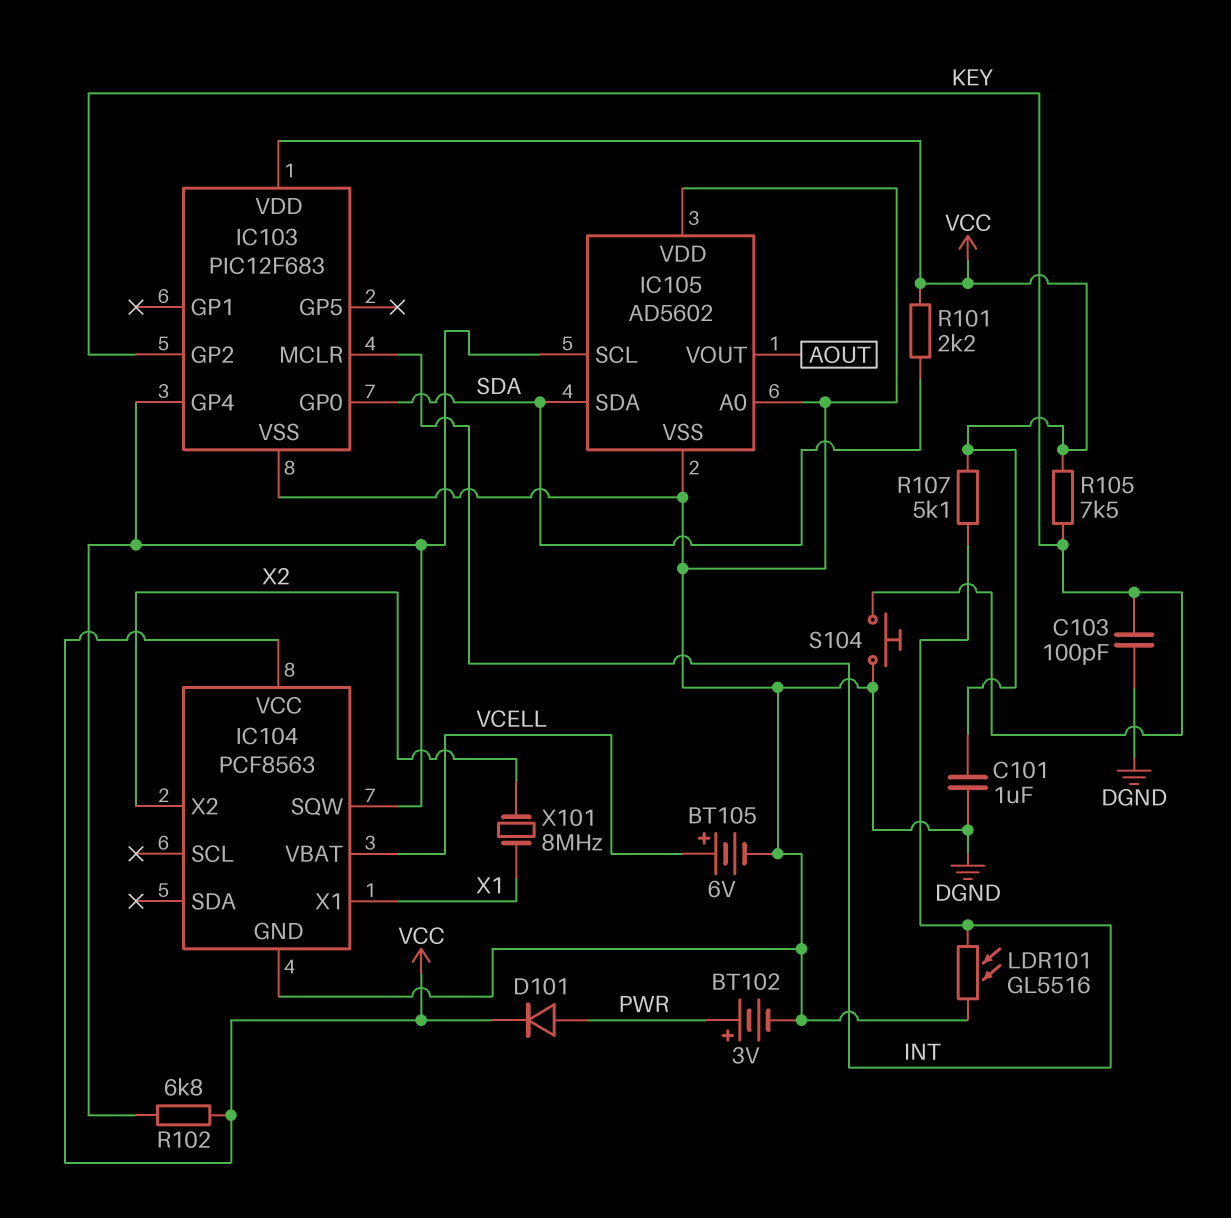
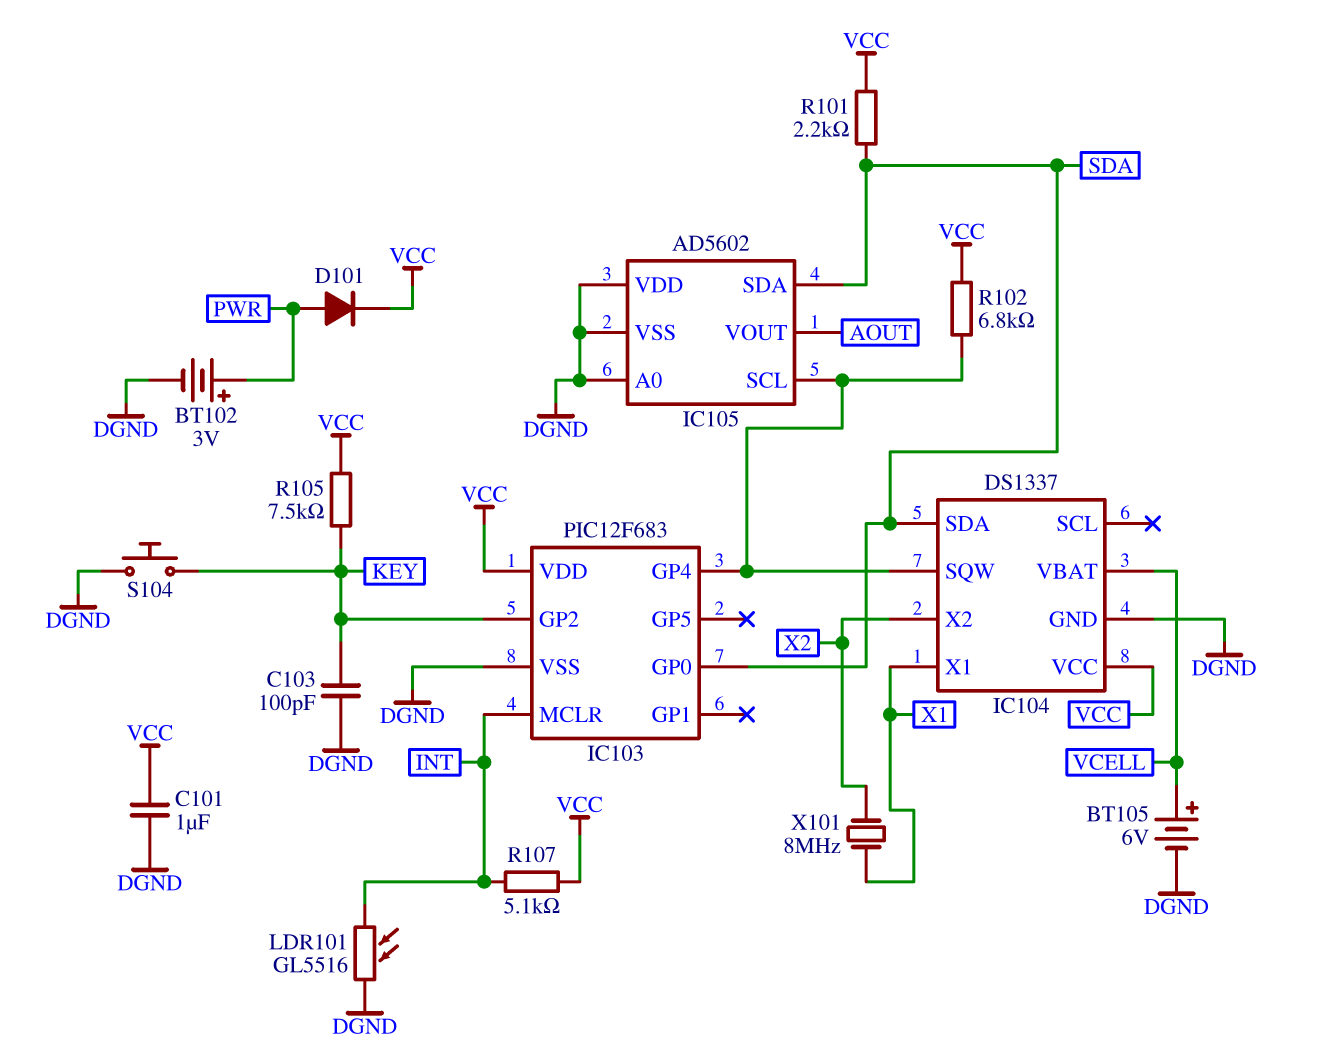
IC104: PCF8563 -> DS1337
IC104 pin SDA: none -> SDA

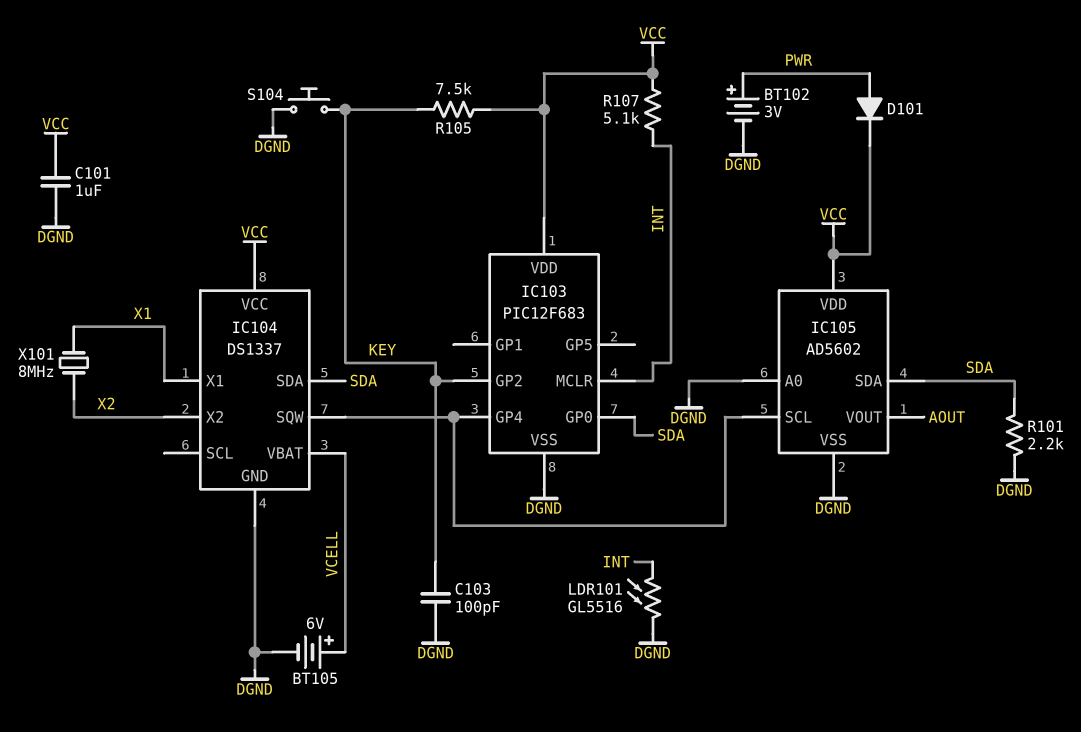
IC105 pin VDD: DGND -> VCC
R101: 2.2k (SDA, VCC) -> 2.2k (DGND, SDA)
R102: 6.8k (IC103/GP4, VCC) -> none

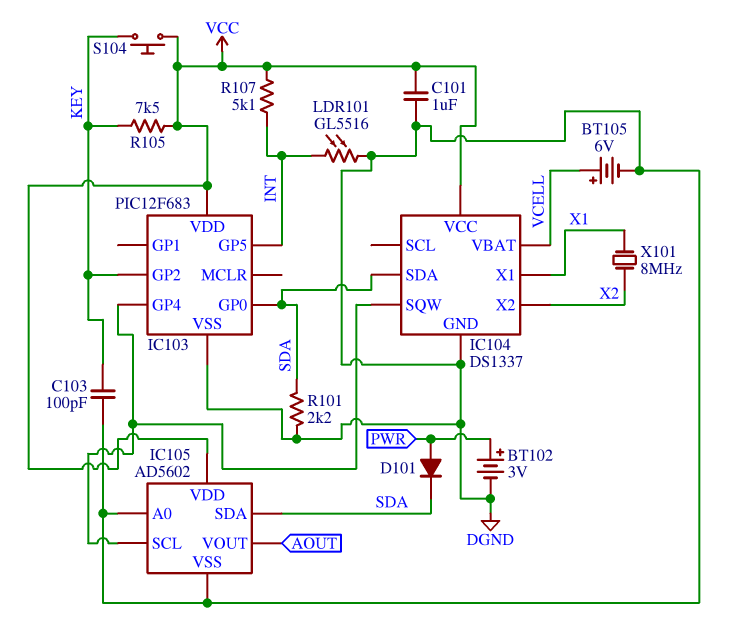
D101: diode (A PWR, K VCC) -> diode (A PWR, K SDA)
IC103 pin GP5: none -> INT
IC103 pin MCLR: INT -> none
S104: button (DGND, KEY) -> button (KEY, VCC)

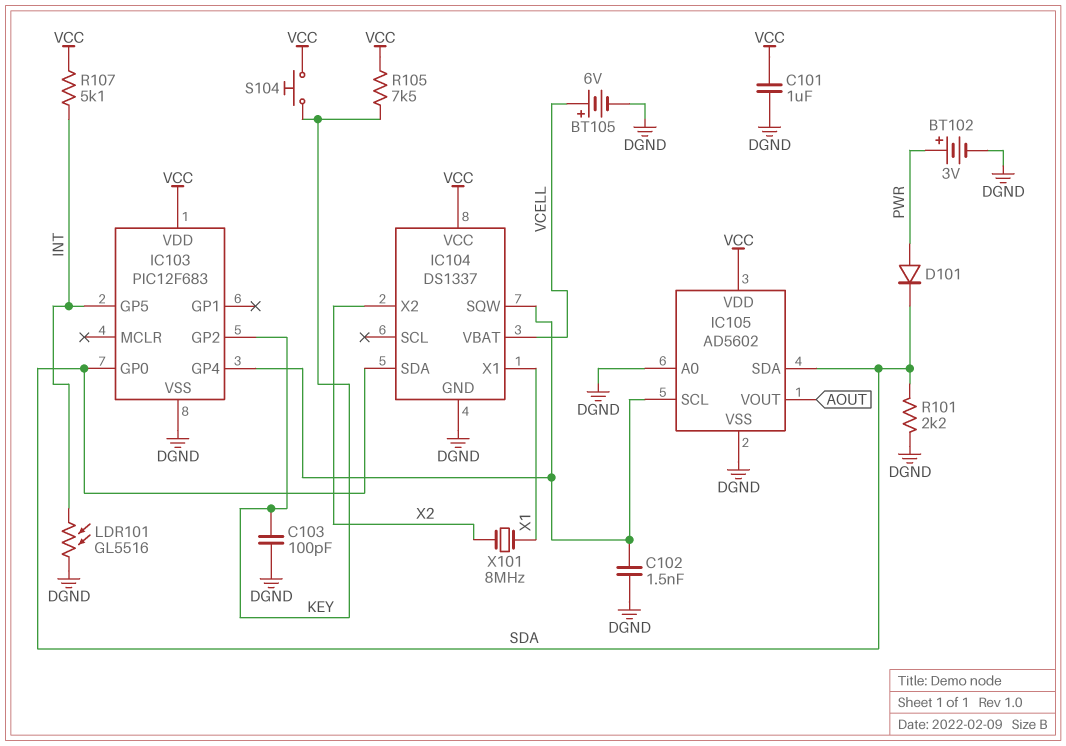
C102: none -> 1.5nF (DGND, IC103/GP4)

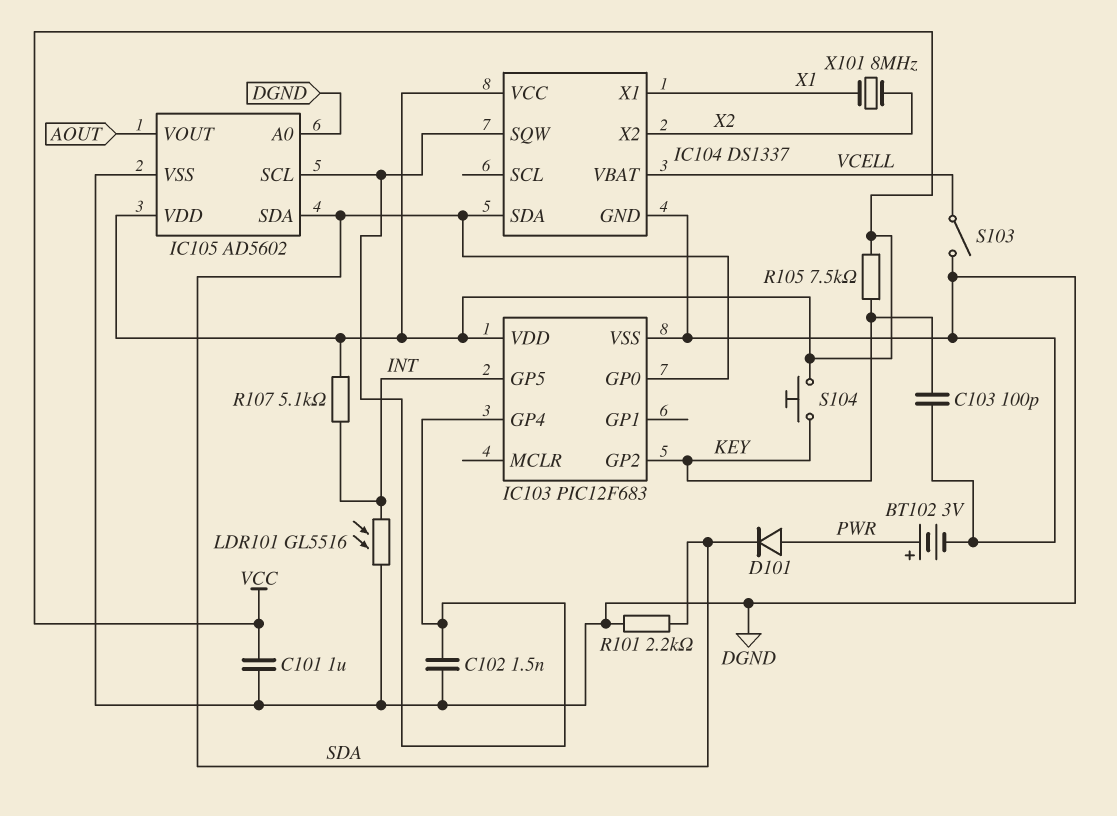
BT105: 6V (plus VCELL, minus DGND) -> none
S103: none -> switch (DGND, VCELL)

